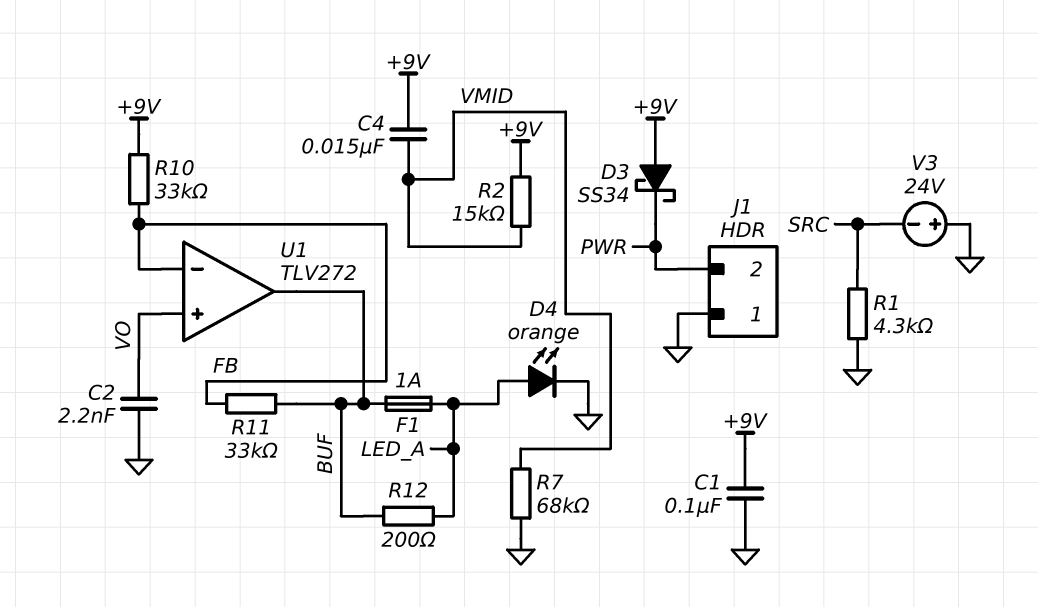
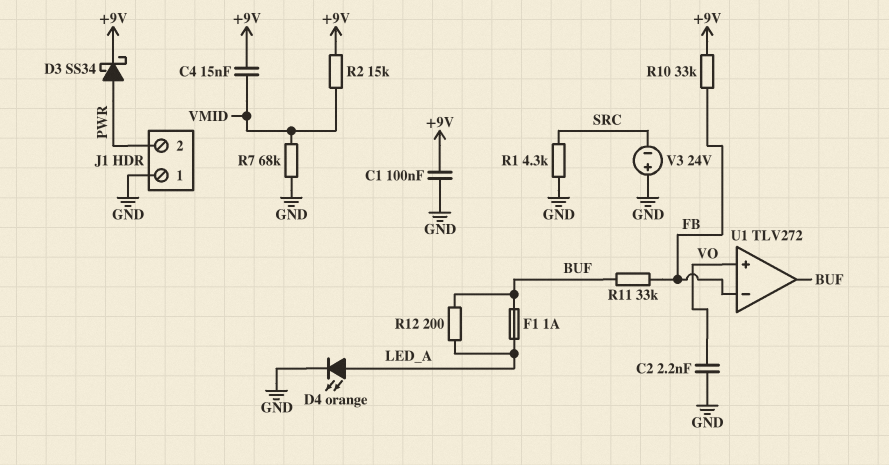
D3: schottky SS34 (A +9V, K PWR) -> schottky SS34 (A PWR, K +9V)

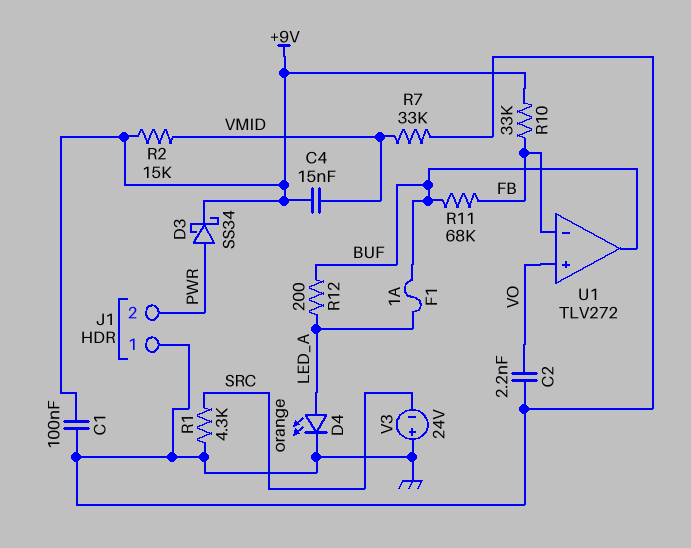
R7: 68k (GND, VMID) -> 33k (GND, VMID)
R11: 33k (BUF, FB) -> 68k (BUF, FB)

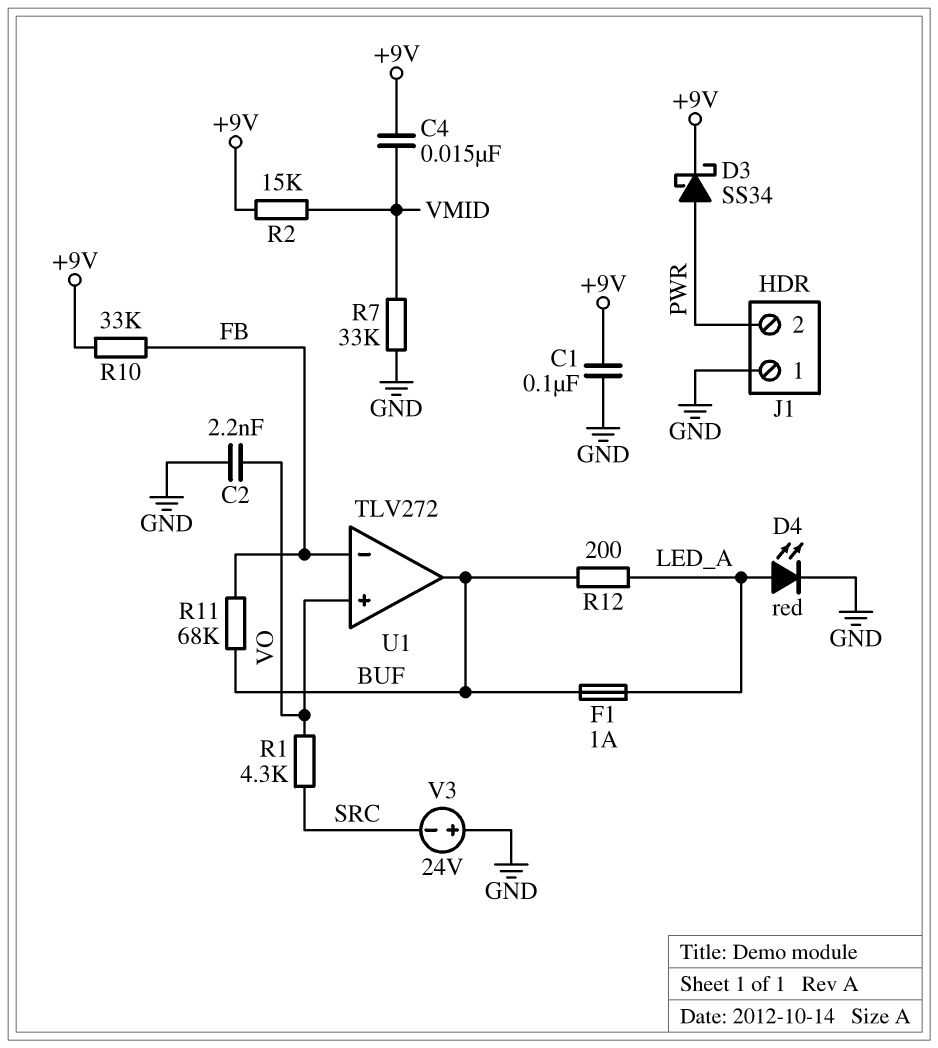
D4: LED orange (A LED_A, K GND) -> LED red (A LED_A, K GND)
R1: 4.3k (GND, SRC) -> 4.3k (SRC, VO)

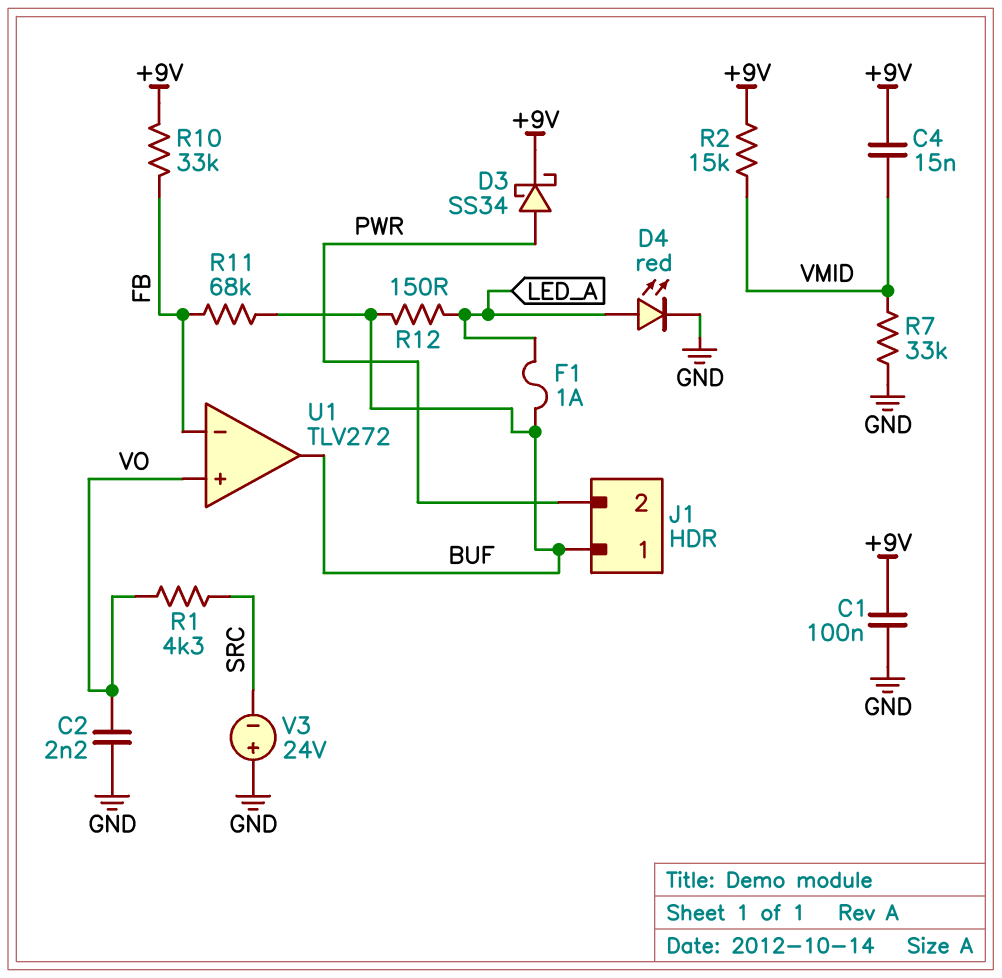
J1 pin 1: GND -> BUF
R12: 200 (BUF, LED_A) -> 150 (BUF, LED_A)

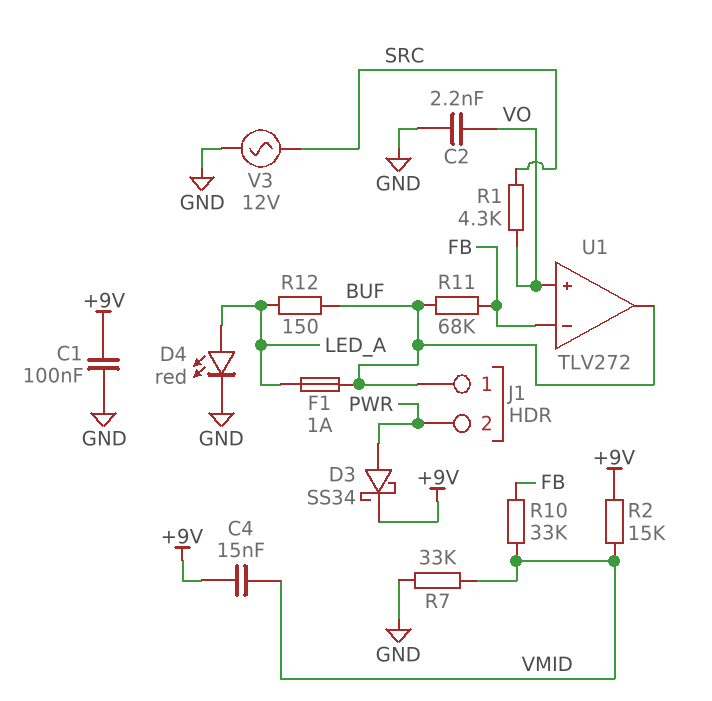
R10: 33k (+9V, FB) -> 33k (FB, VMID)
V3: 24V (plus GND, minus SRC) -> AC 12V (GND, SRC)

